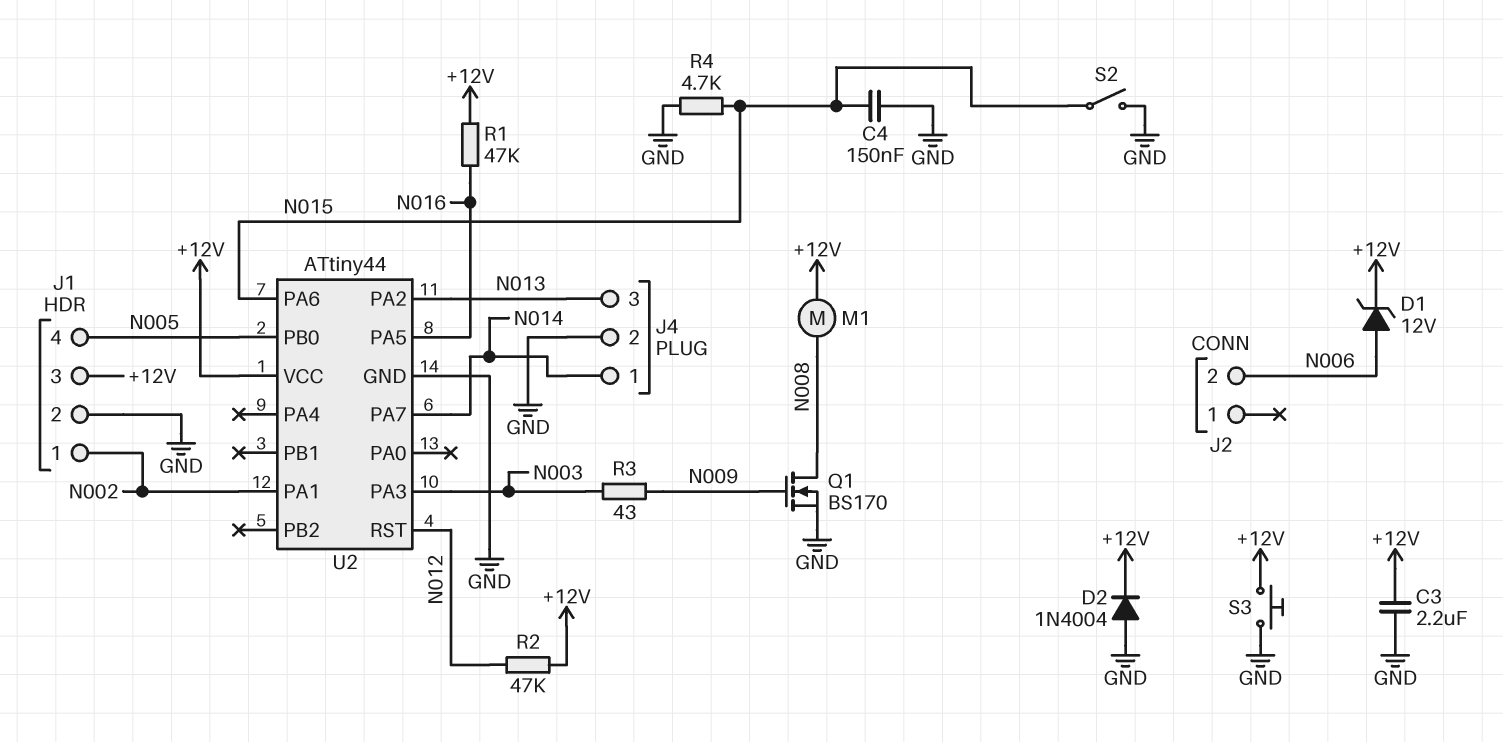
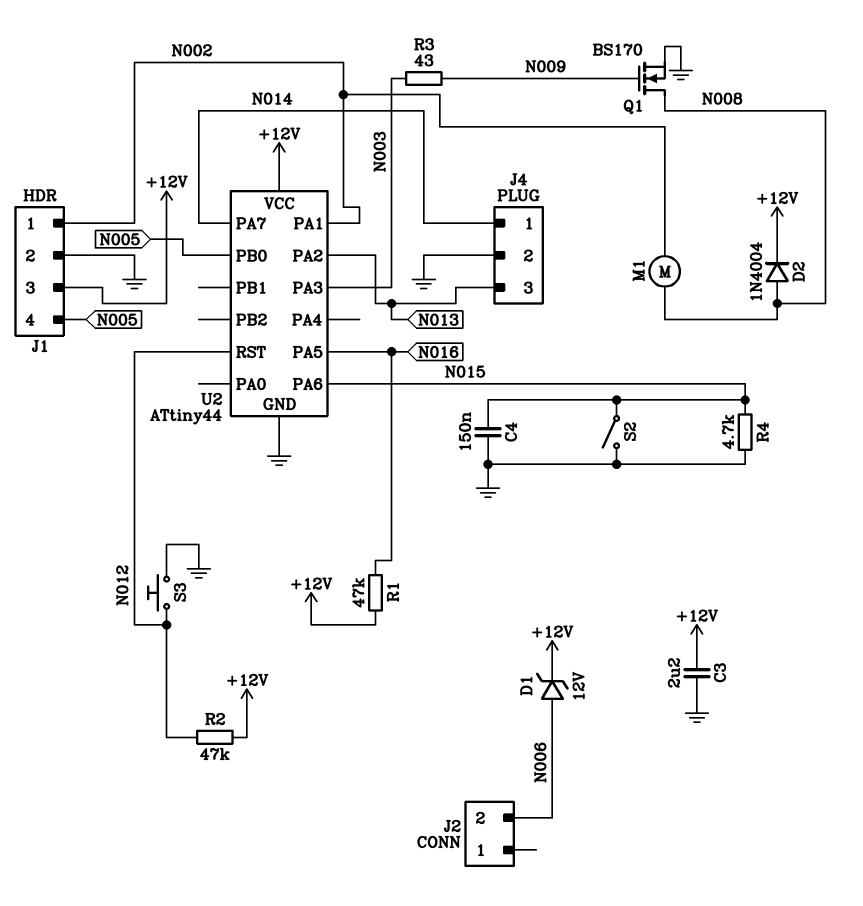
D2: diode 1N4004 (A GND, K +12V) -> diode 1N4004 (A N008, K +12V)
M1: motor (+12V, N008) -> motor (N002, N008)
S3: button (+12V, GND) -> button (GND, N012)

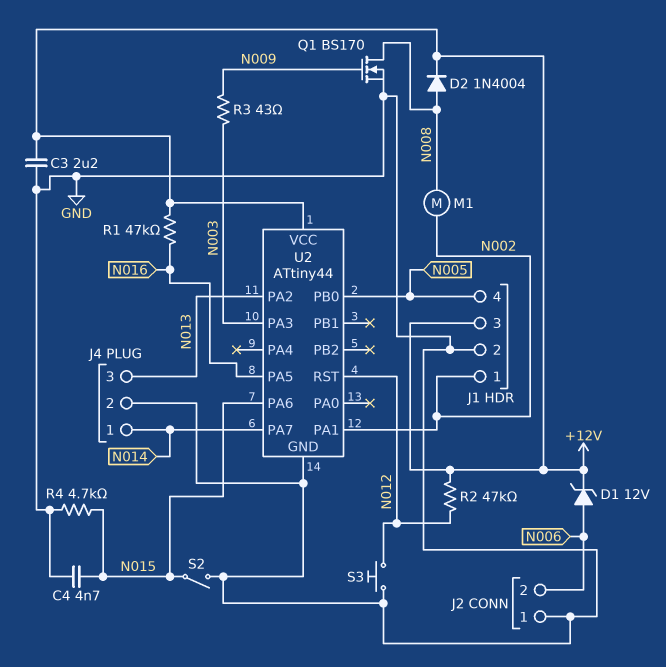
C4: 150nF (GND, N015) -> 4.7nF (GND, N015)
J2 pin 1: none -> GND

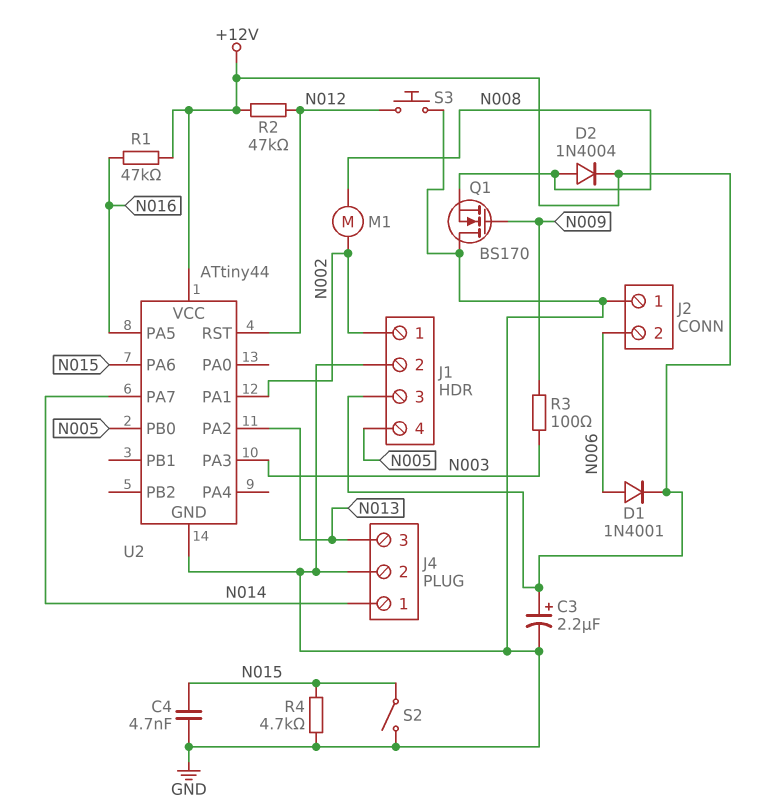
C3: 2.2uF (+12V, GND) -> 2.2uF (plus +12V, minus GND)
D1: zener 12V (A N006, K +12V) -> diode 1N4001 (A N006, K +12V)
Q1: NMOS BS170 (G N009, D N008, S GND) -> NMOS BS170 (G N009, D GND, S N008)
R3: 43 (N003, N009) -> 100 (N003, N009)

